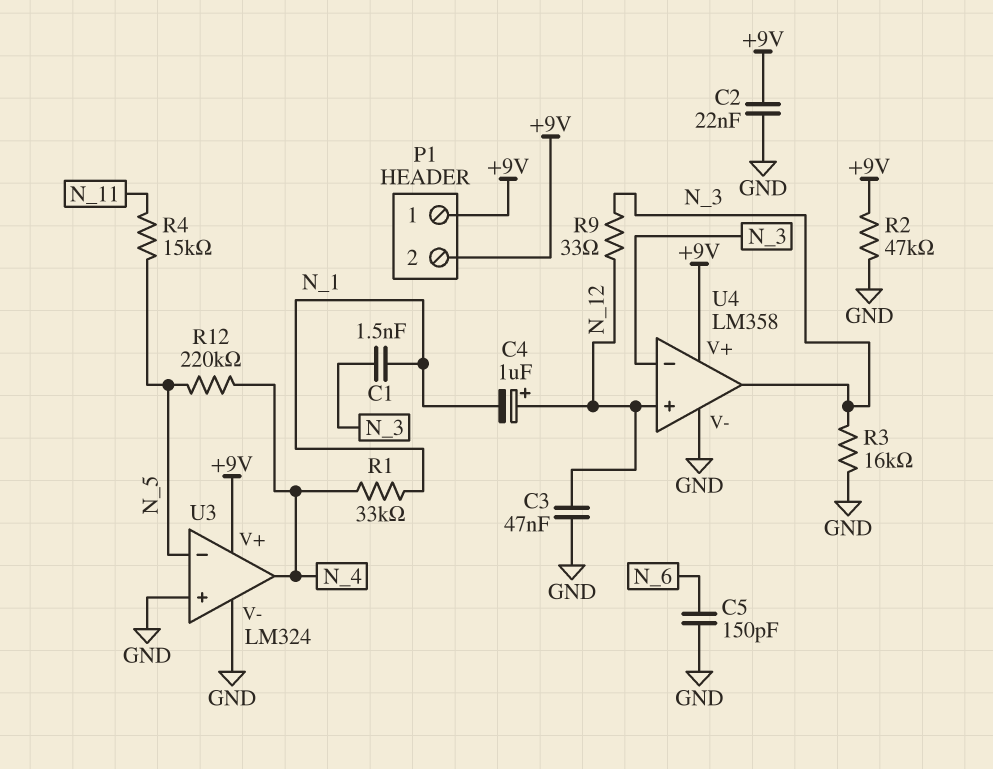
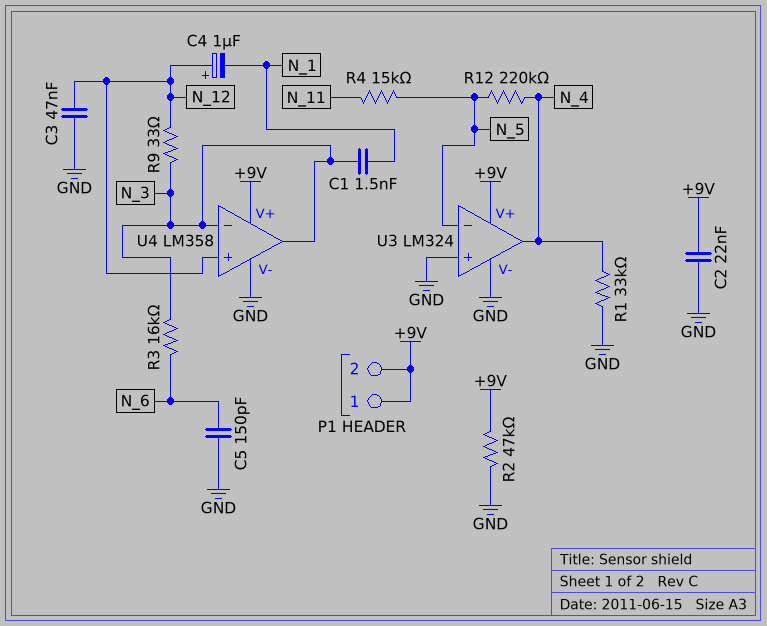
R1: 33k (N_1, N_4) -> 33k (GND, N_4)
R3: 16k (GND, N_3) -> 16k (N_3, N_6)

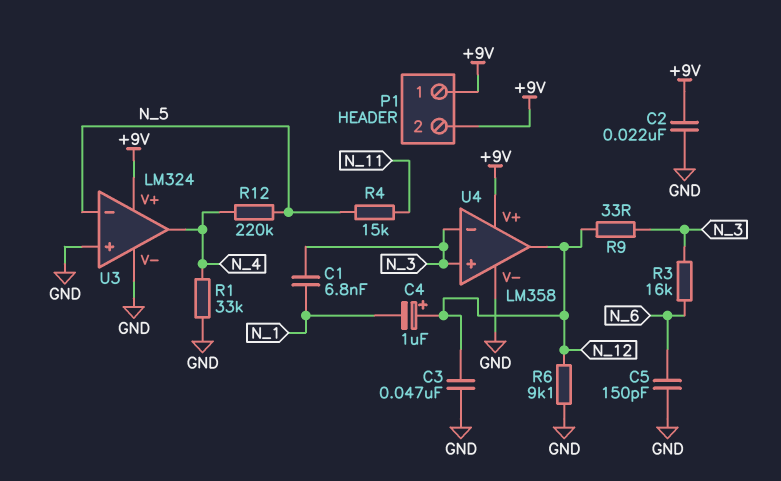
C1: 1.5nF (N_1, N_3) -> 6.8nF (N_1, N_3)
R2: 47k (+9V, GND) -> none
R6: none -> 9.1k (GND, N_12)
U4 pin in+: N_12 -> N_3
U4 pin out: N_3 -> N_12

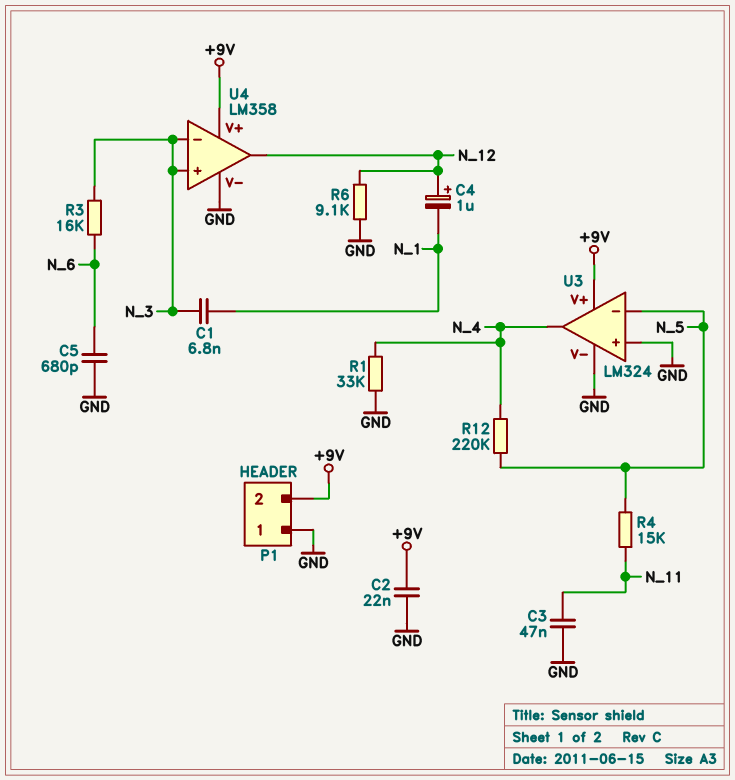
C3: 47nF (GND, N_12) -> 47nF (GND, N_11)
C5: 150pF (GND, N_6) -> 680pF (GND, N_6)
P1 pin 1: +9V -> GND
R9: 33 (N_3, N_12) -> none

